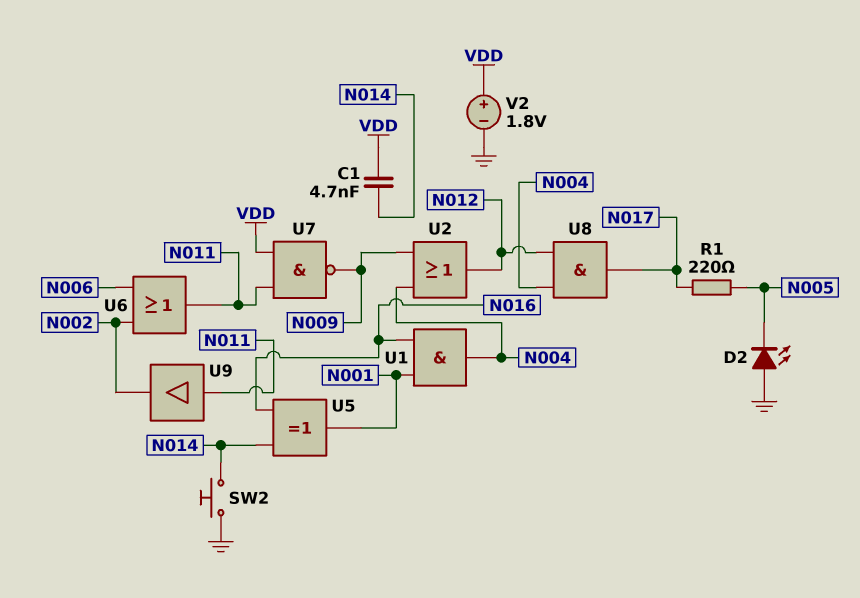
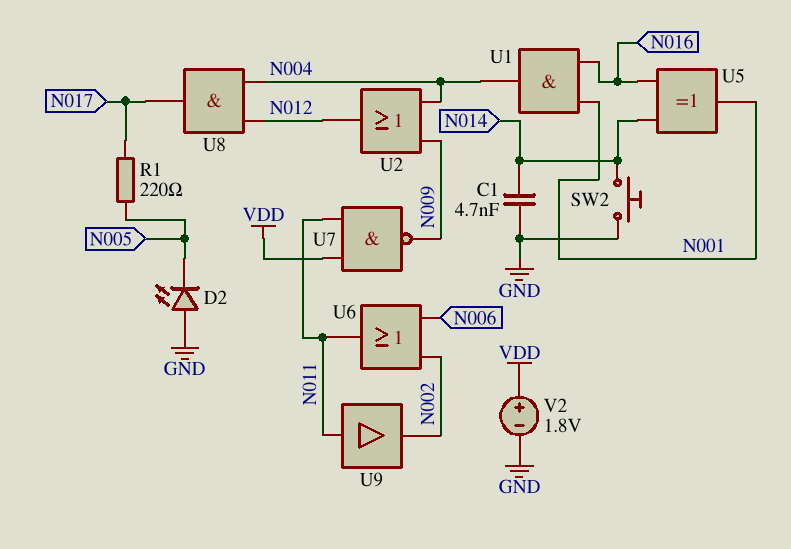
C1: 4.7nF (N014, VDD) -> 4.7nF (GND, N014)

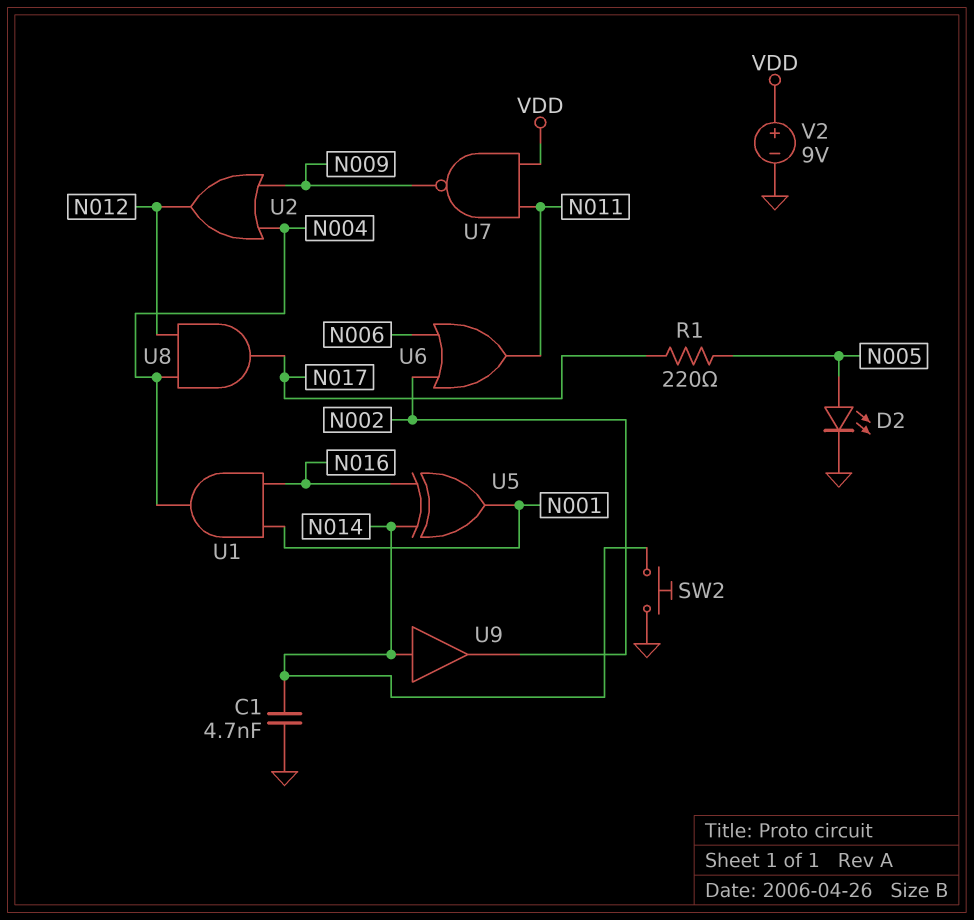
D2: LED (A GND, K N005) -> LED (A N005, K GND)
U9: buffer (in N011, out N002) -> buffer (in N014, out N002)
V2: 1.8V (plus VDD, minus GND) -> 9V (plus VDD, minus GND)

